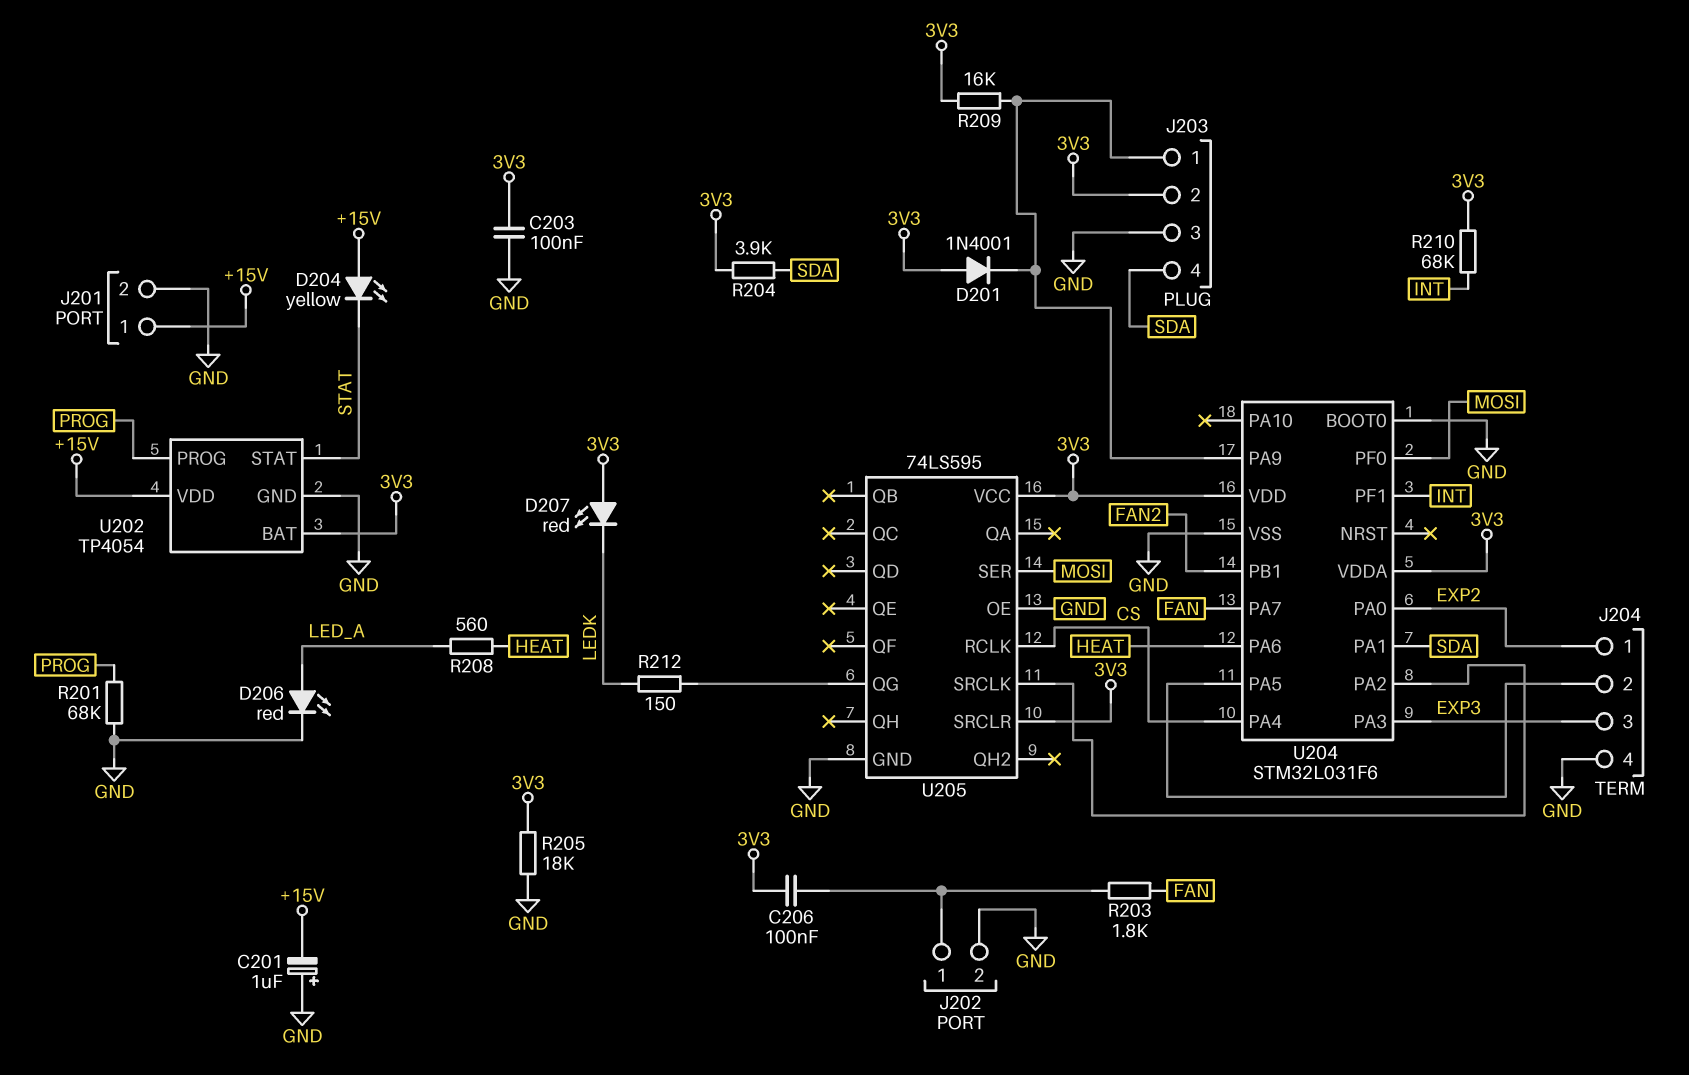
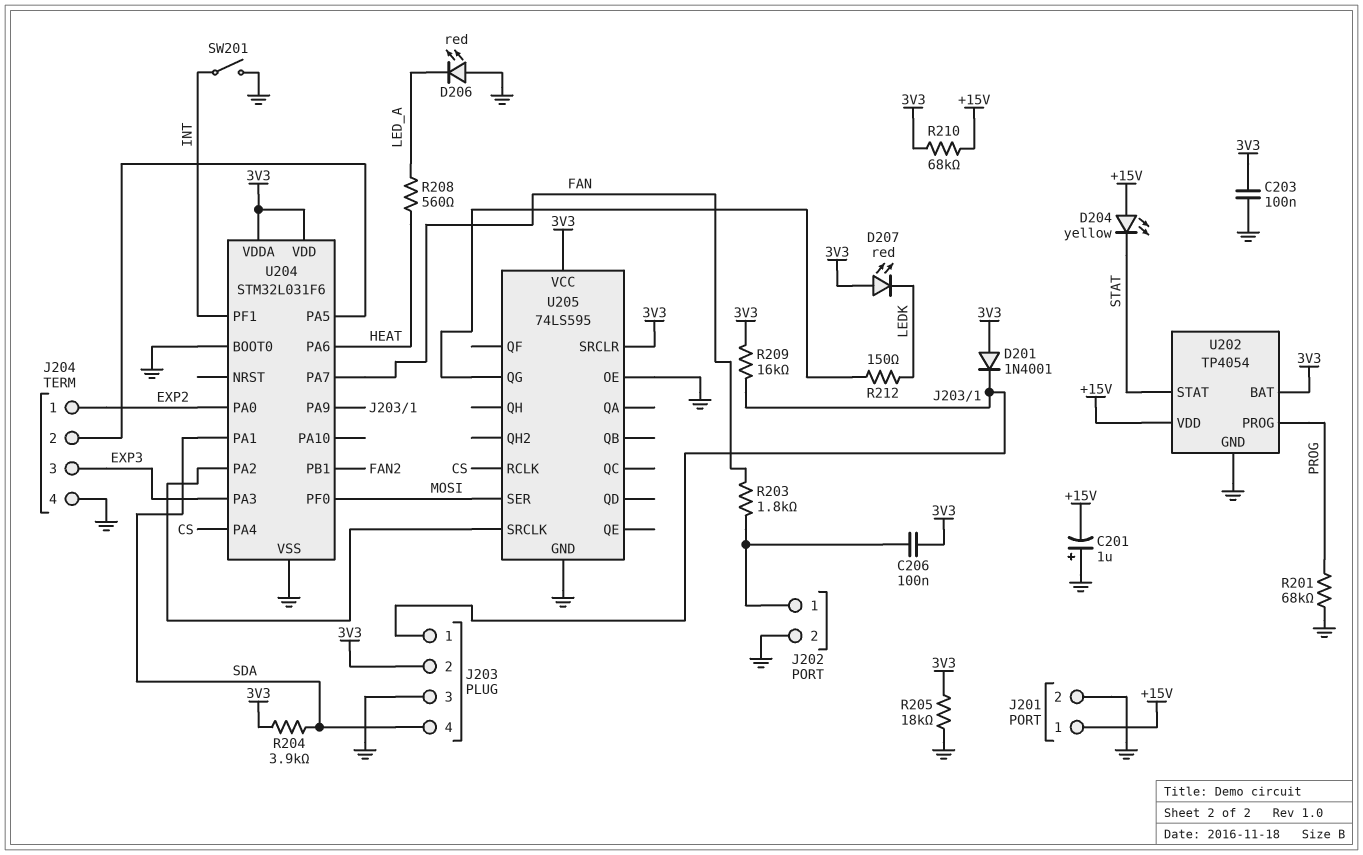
D206: LED red (A LED_A, K GND) -> LED red (A GND, K LED_A)
R210: 68k (3V3, INT) -> 68k (+15V, 3V3)
SW201: none -> switch (GND, INT)

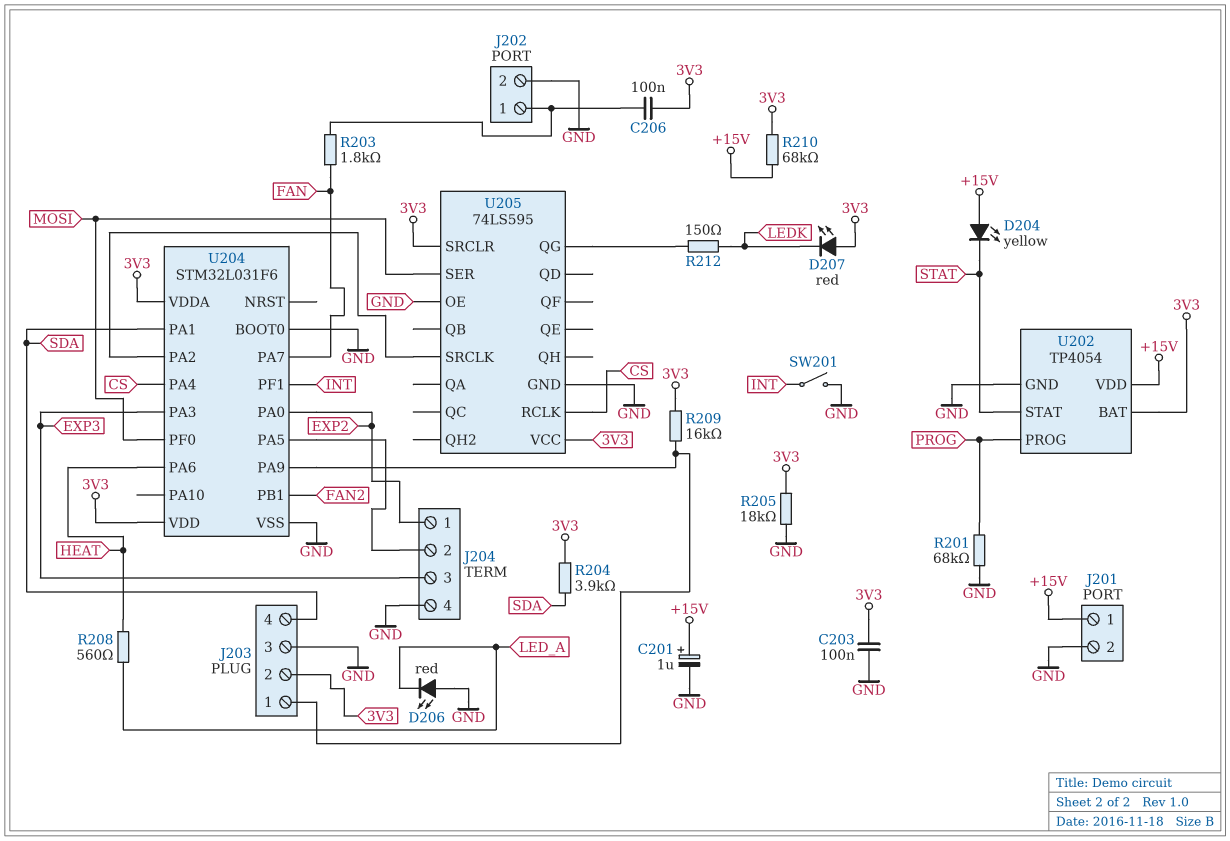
C201: 1uF (plus GND, minus +15V) -> 1uF (plus +15V, minus GND)
D201: diode 1N4001 (A 3V3, K J203/1) -> none

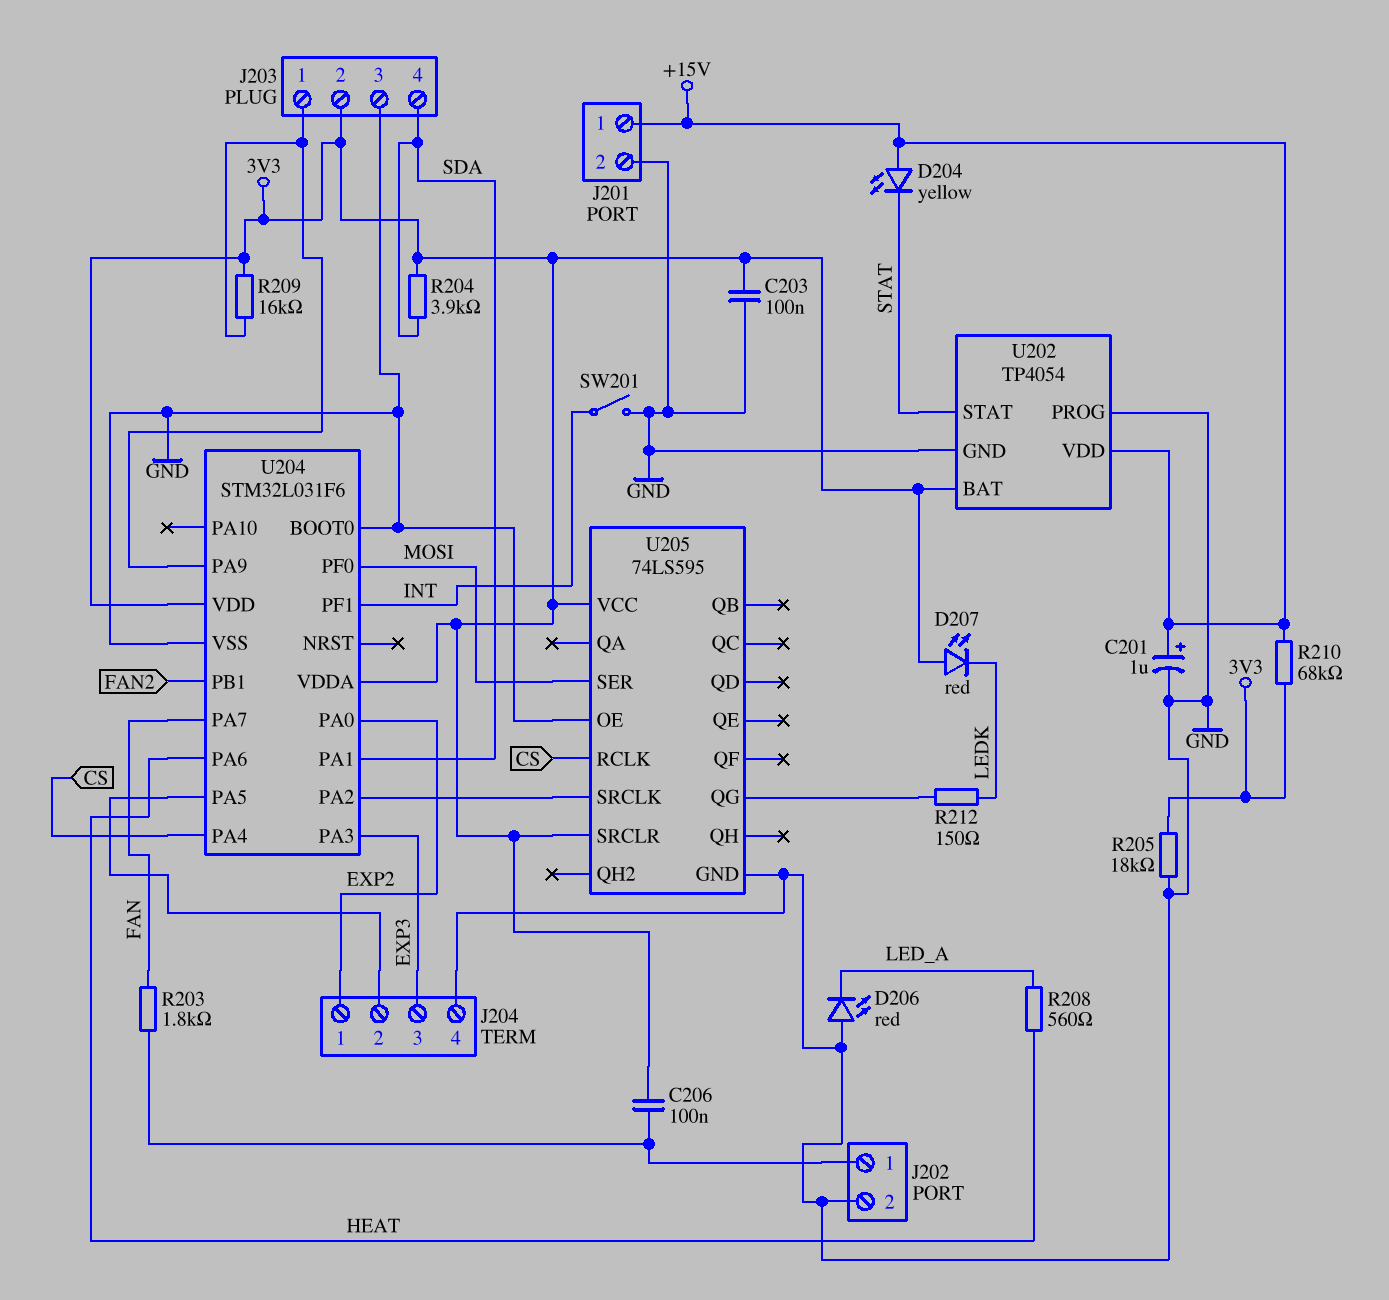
R201: 68k (GND, PROG) -> none
U202 pin PROG: PROG -> GND

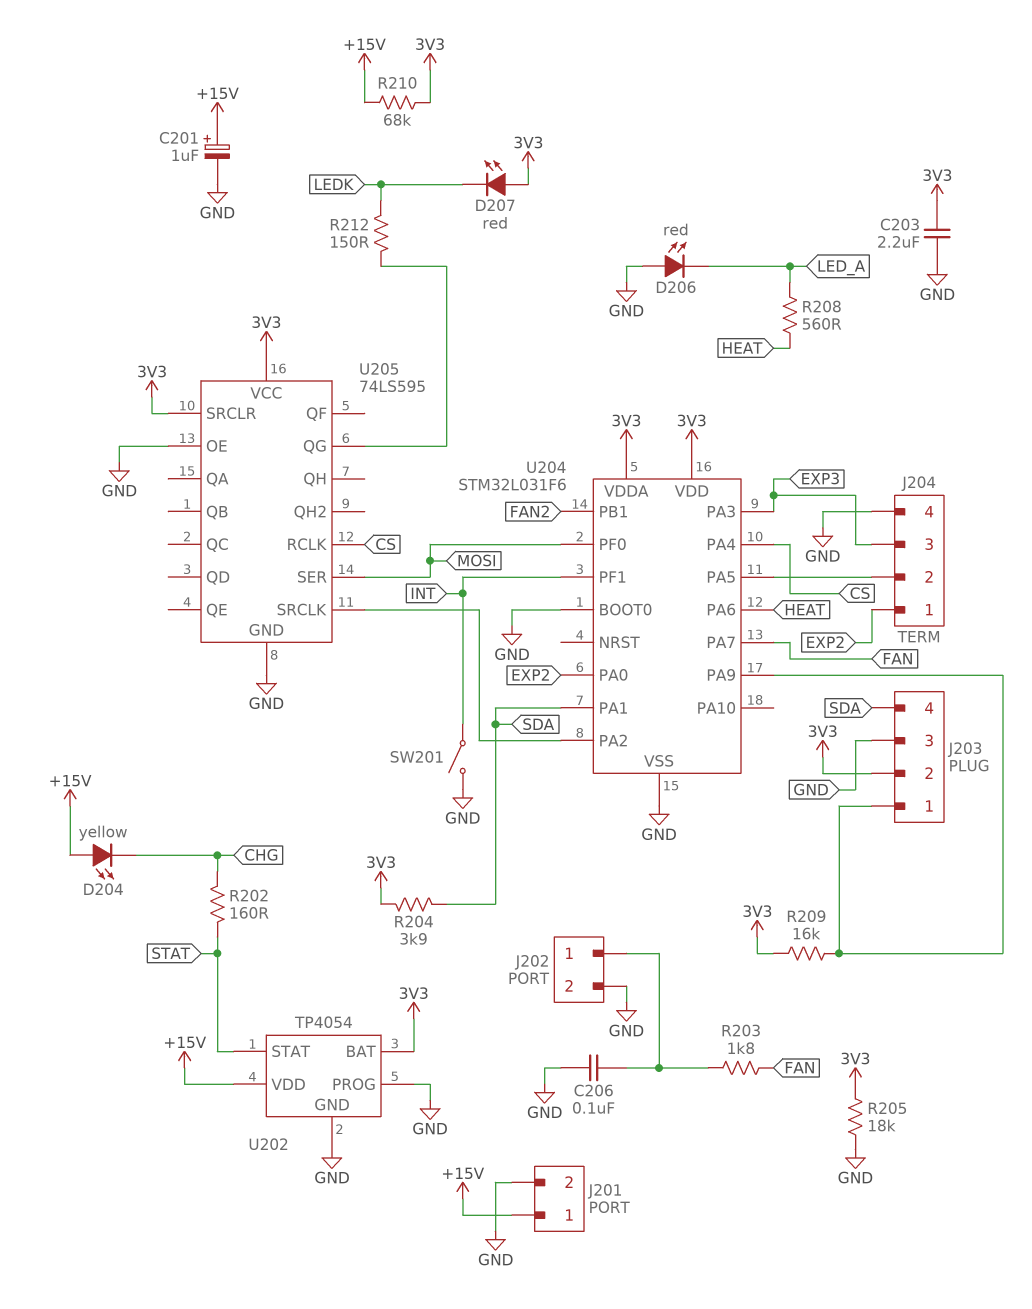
C203: 100nF (3V3, GND) -> 2.2uF (3V3, GND)
C206: 100nF (3V3, J202/1) -> 100nF (GND, J202/1)
D204: LED yellow (A +15V, K STAT) -> LED yellow (A +15V, K CHG)
R202: none -> 160 (CHG, STAT)

